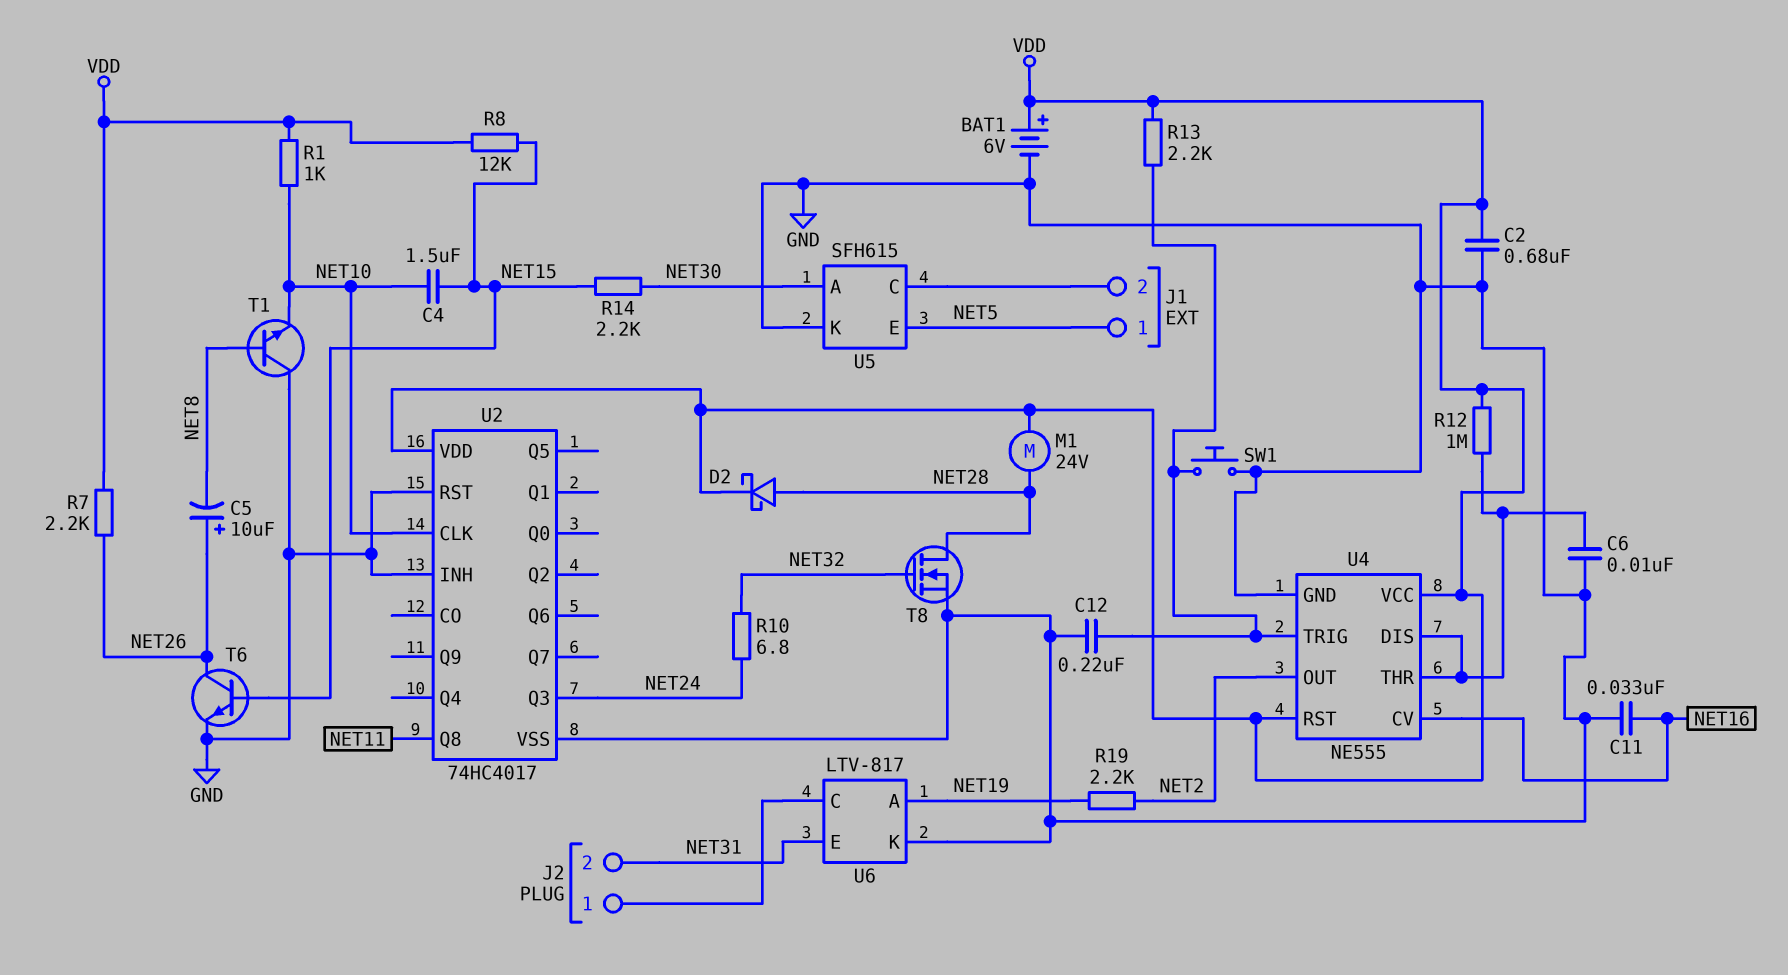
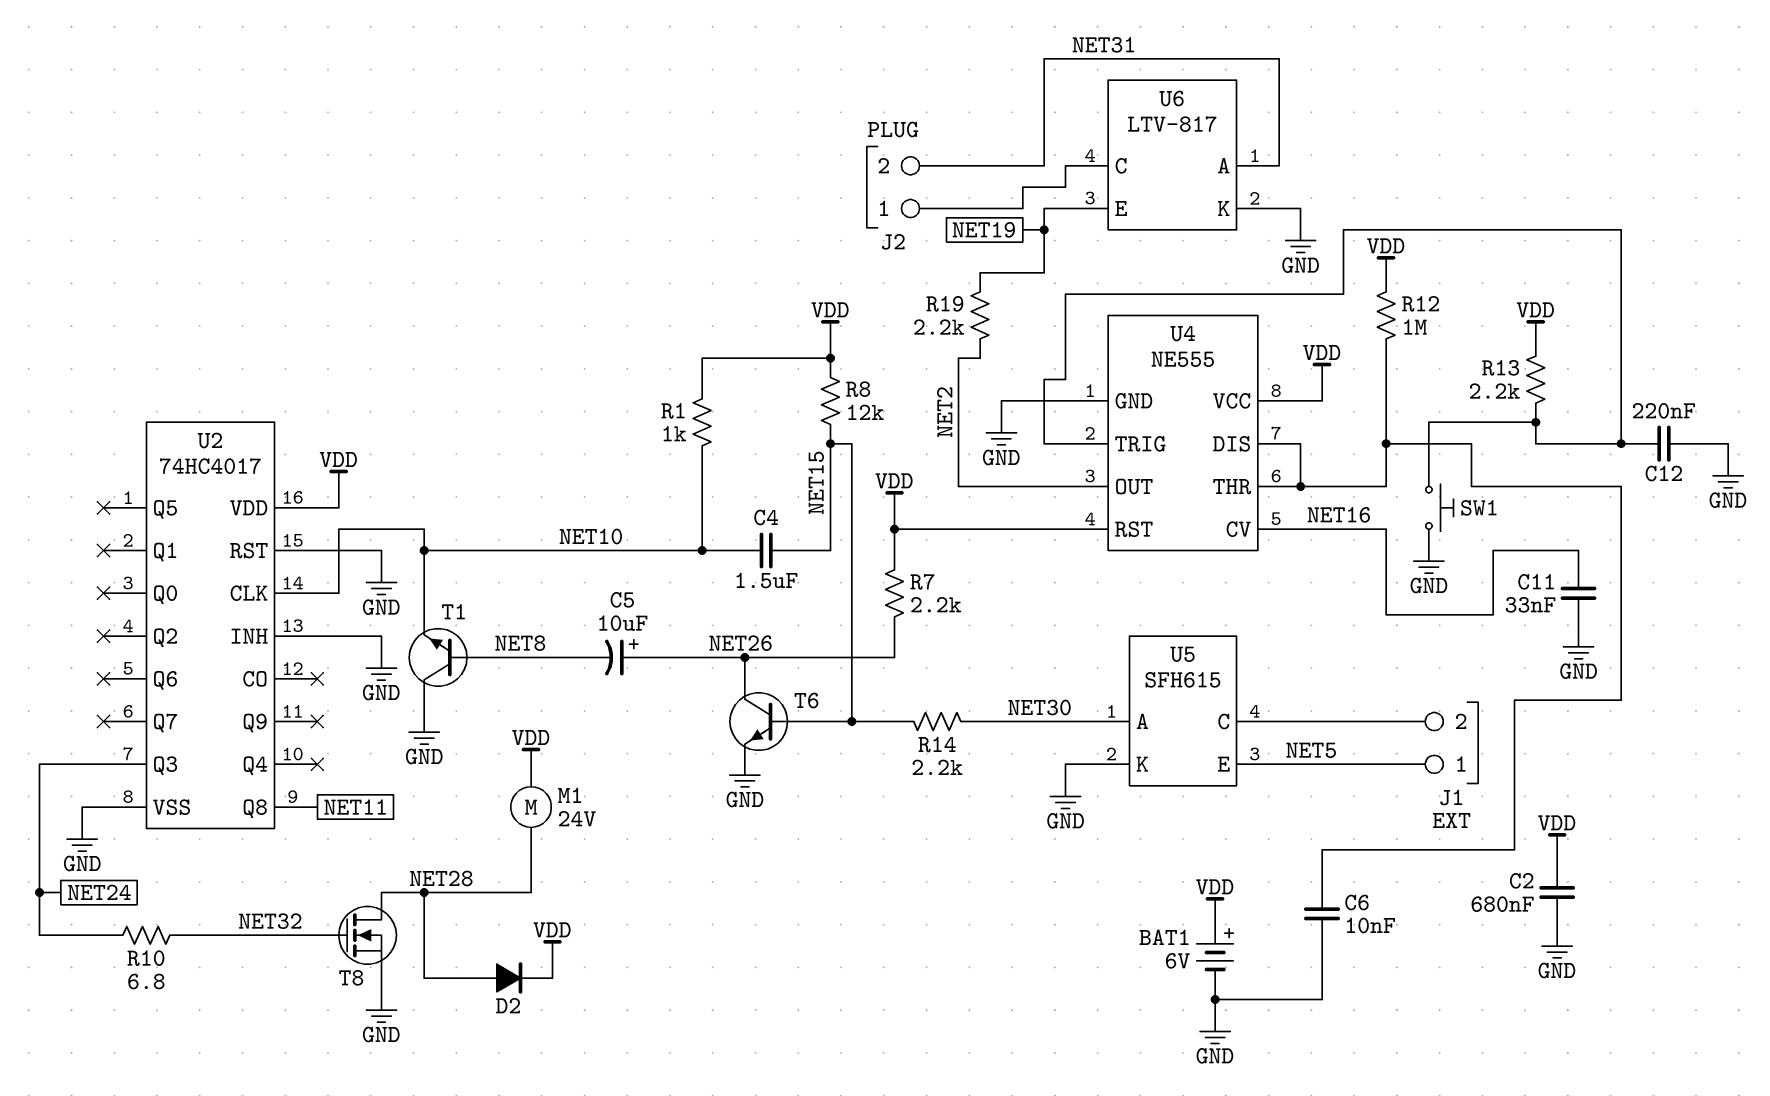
D2: schottky (A NET28, K VDD) -> diode (A NET28, K VDD)
U6 pin A: NET19 -> NET31
U6 pin E: NET31 -> NET19

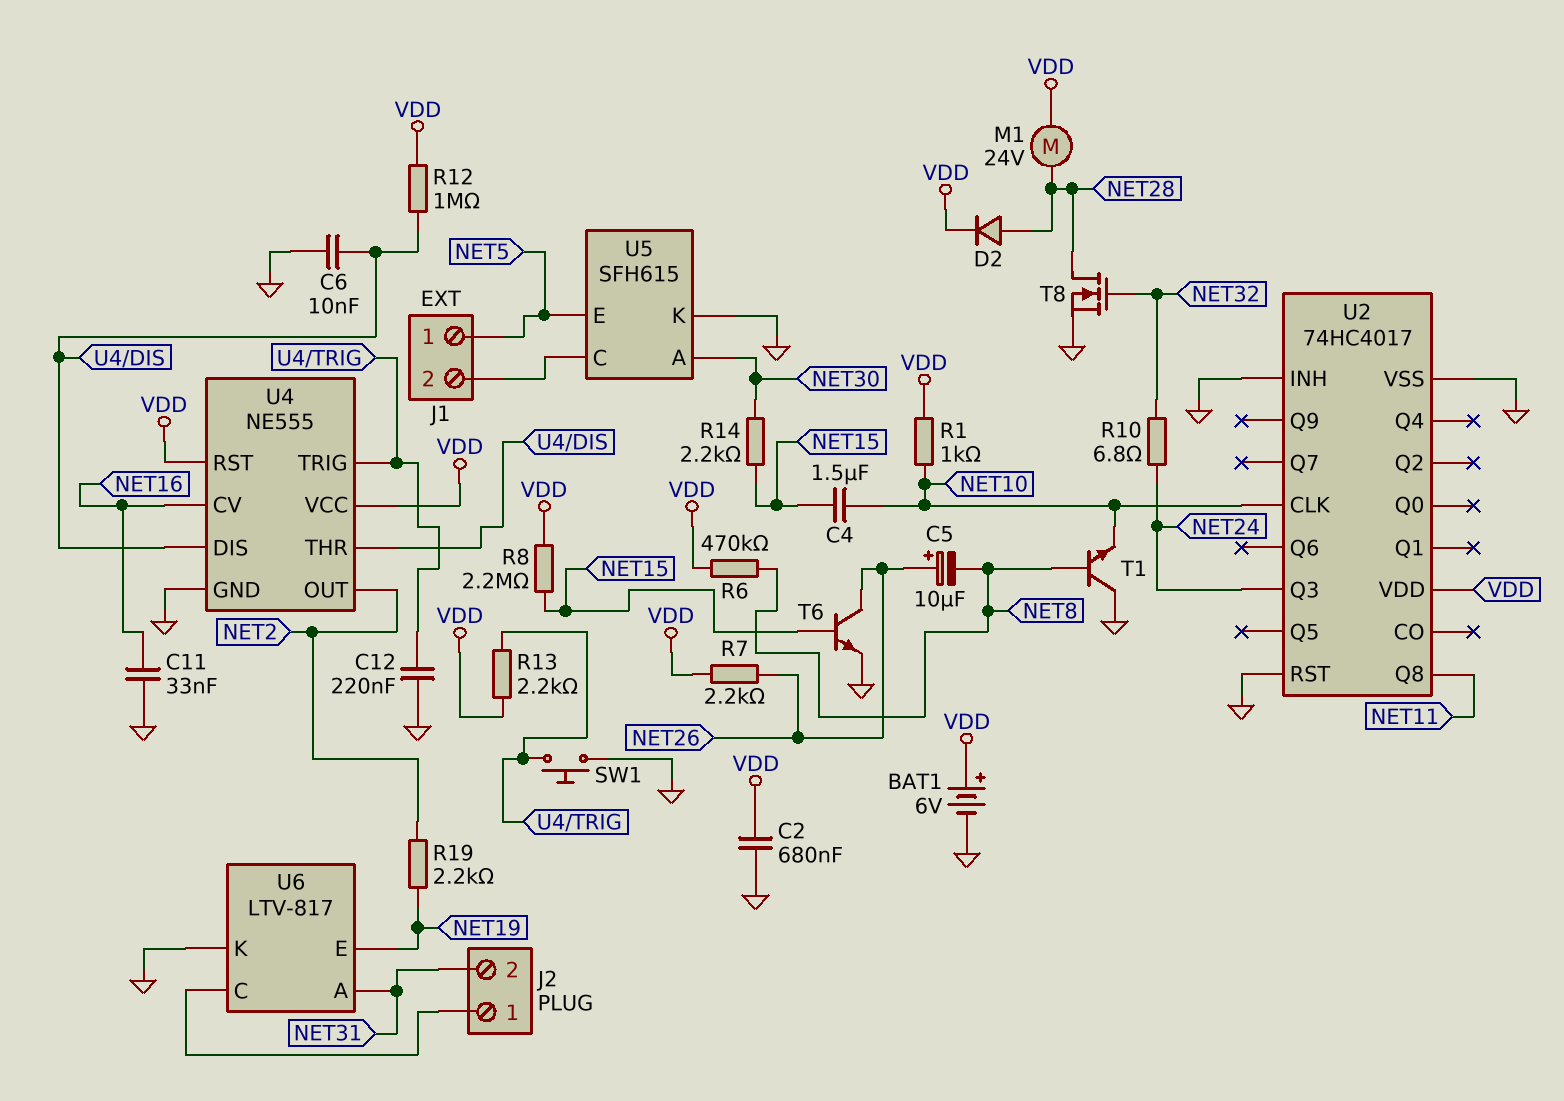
R6: none -> 470k (NET8, VDD)
R8: 12k (NET15, VDD) -> 2.2M (NET15, VDD)

